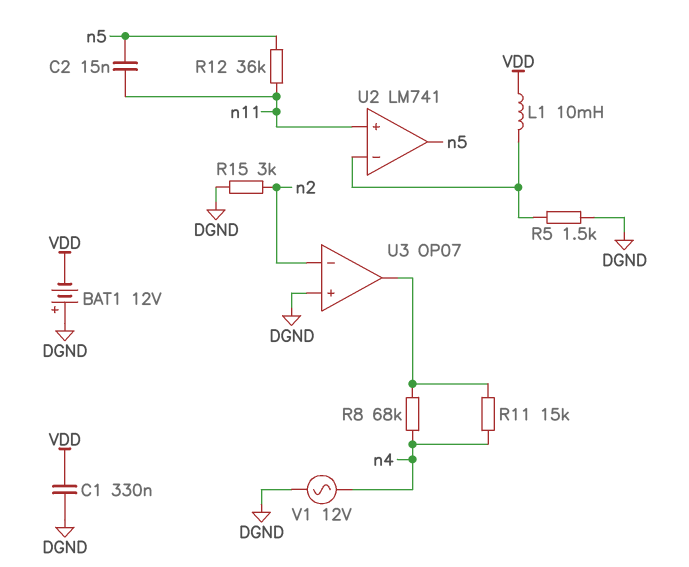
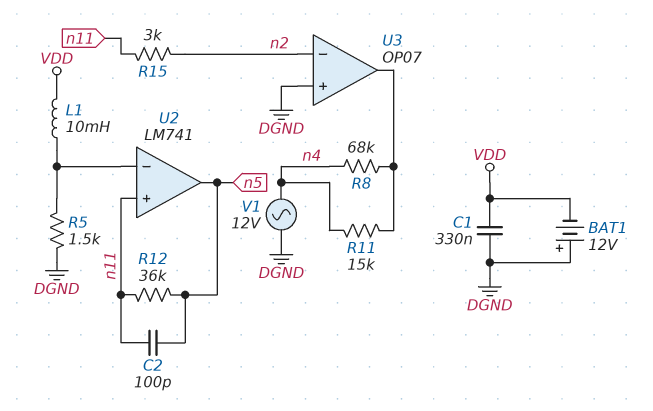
C2: 15nF (n5, n11) -> 100pF (n5, n11)
R15: 3k (DGND, n2) -> 3k (n2, n11)

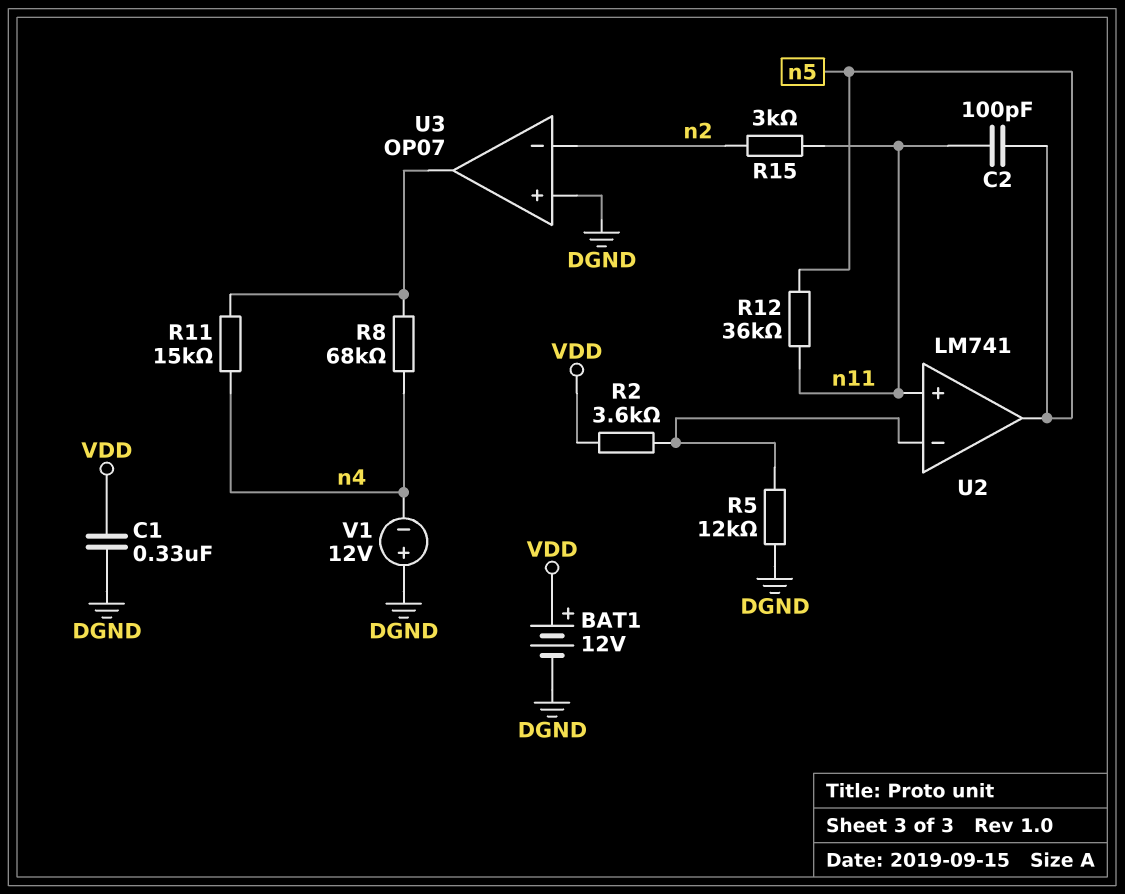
BAT1: 12V (plus DGND, minus VDD) -> 12V (plus VDD, minus DGND)
L1: 10mH (U2/in-, VDD) -> none
R2: none -> 3.6k (U2/in-, VDD)
R5: 1.5k (DGND, U2/in-) -> 12k (DGND, U2/in-)
V1: AC 12V (DGND, n4) -> 12V (plus DGND, minus n4)

